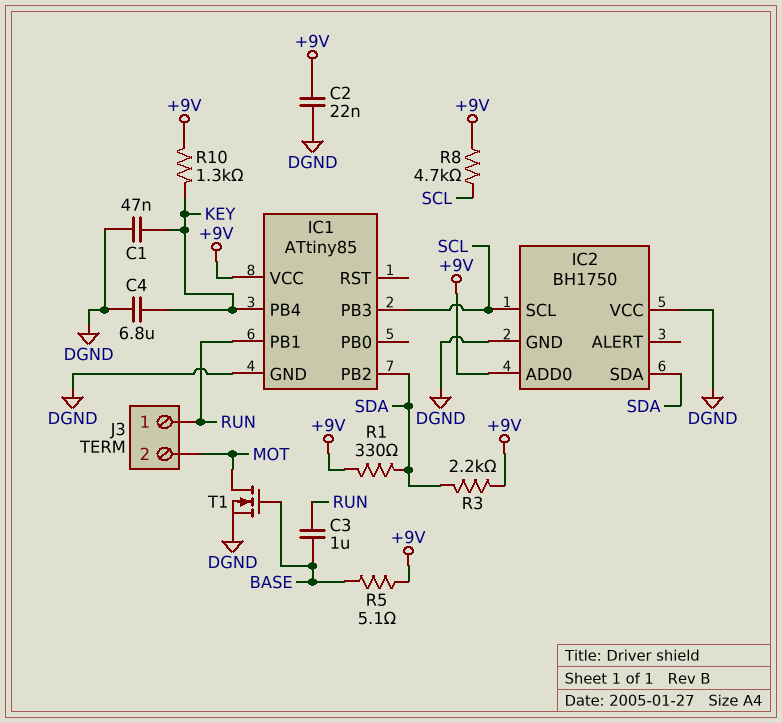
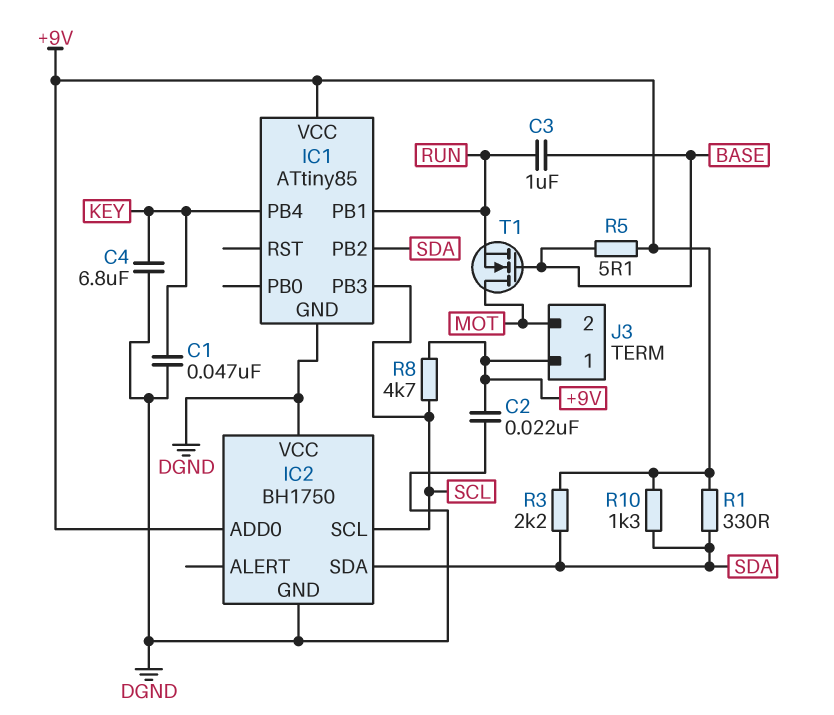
J3 pin 1: RUN -> +9V
R10: 1.3k (+9V, KEY) -> 1.3k (+9V, SDA)
T1: NMOS (G BASE, D MOT, S DGND) -> NMOS (G BASE, D MOT, S RUN)

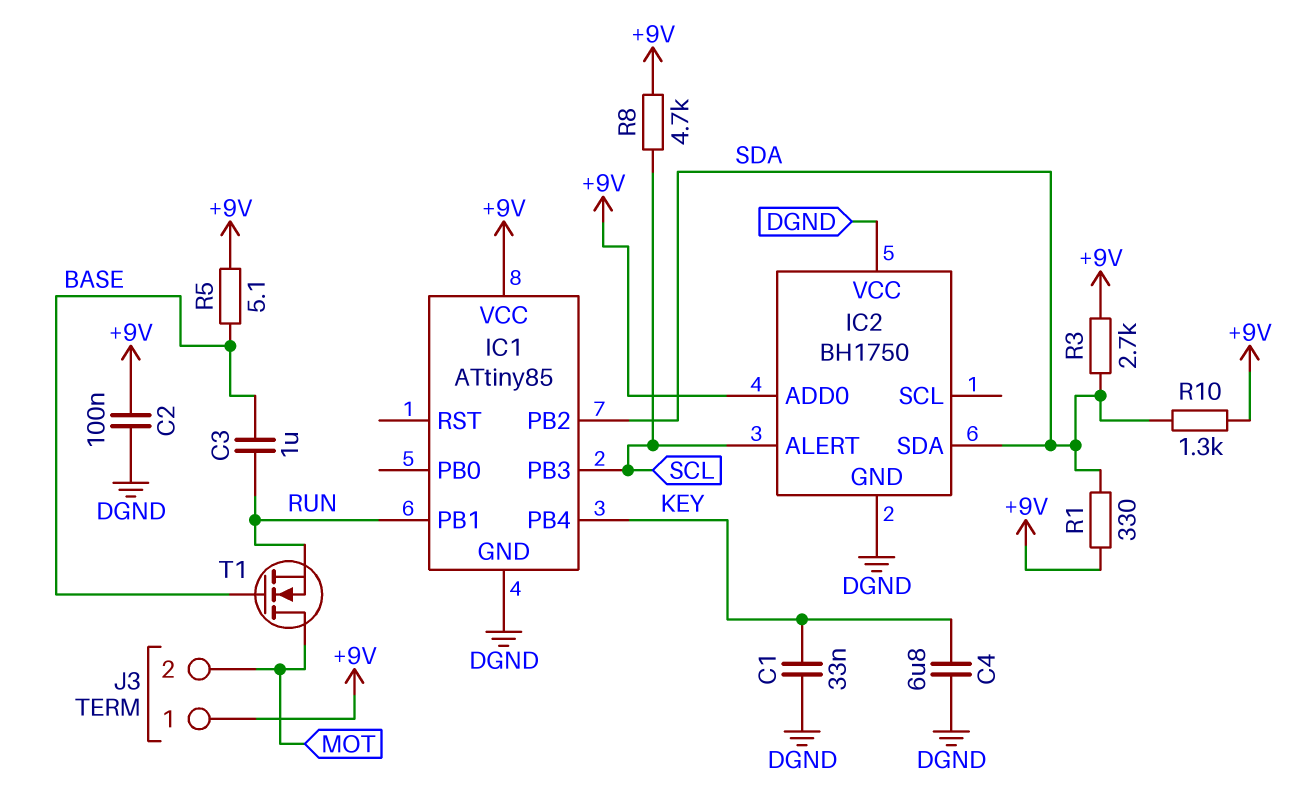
C1: 47nF (DGND, KEY) -> 33nF (DGND, KEY)
C2: 22nF (+9V, DGND) -> 100nF (+9V, DGND)
IC2 pin ALERT: none -> SCL
IC2 pin SCL: SCL -> none
R3: 2.2k (+9V, SDA) -> 2.7k (+9V, SDA)

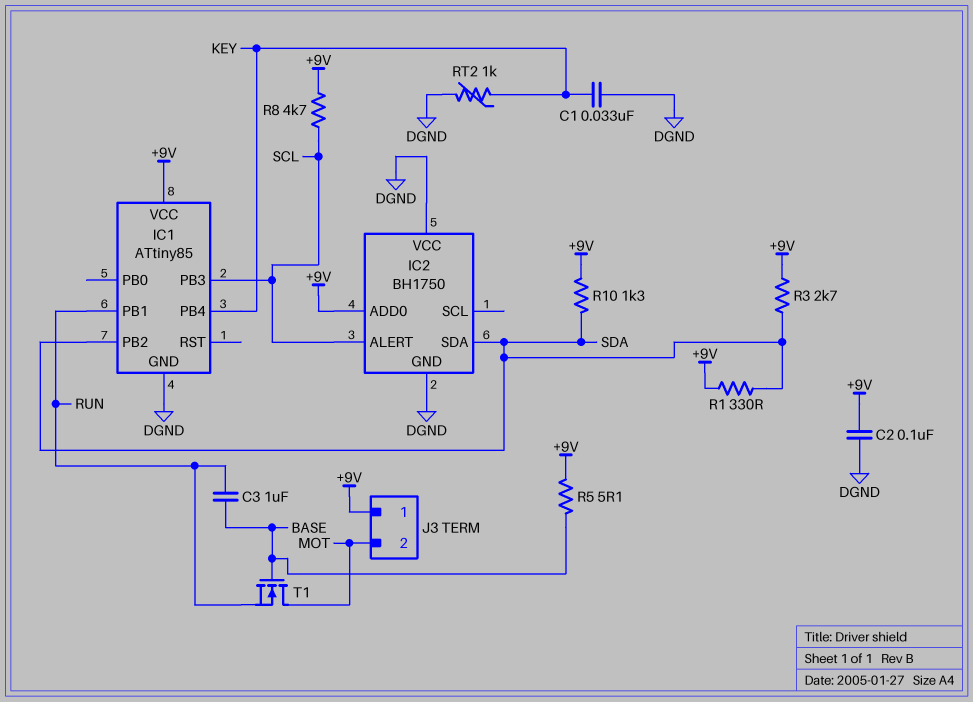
C4: 6.8uF (DGND, KEY) -> none
RT2: none -> 1k (DGND, KEY)

